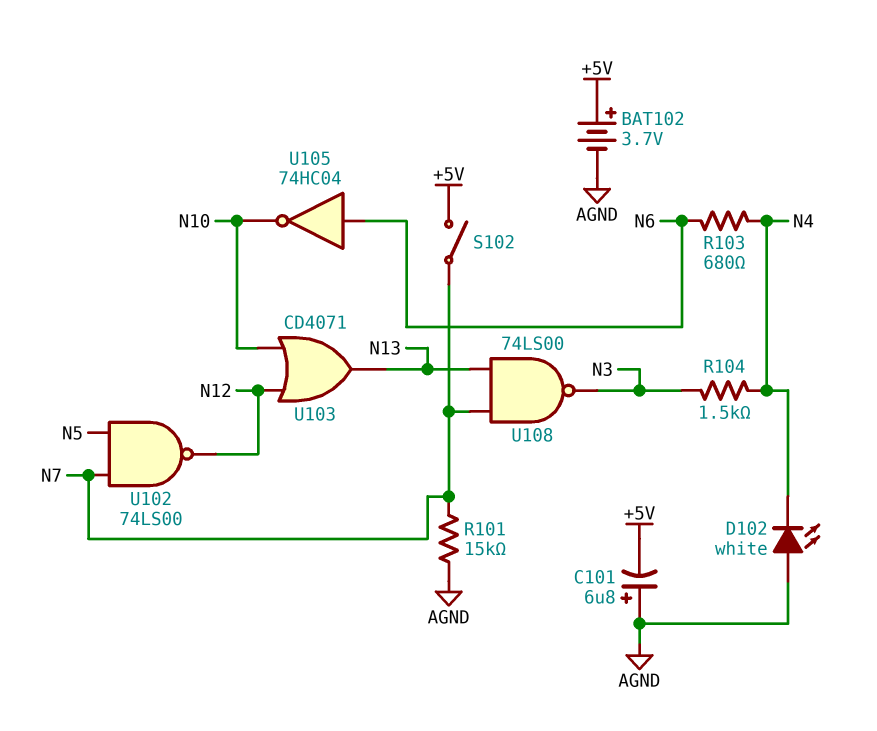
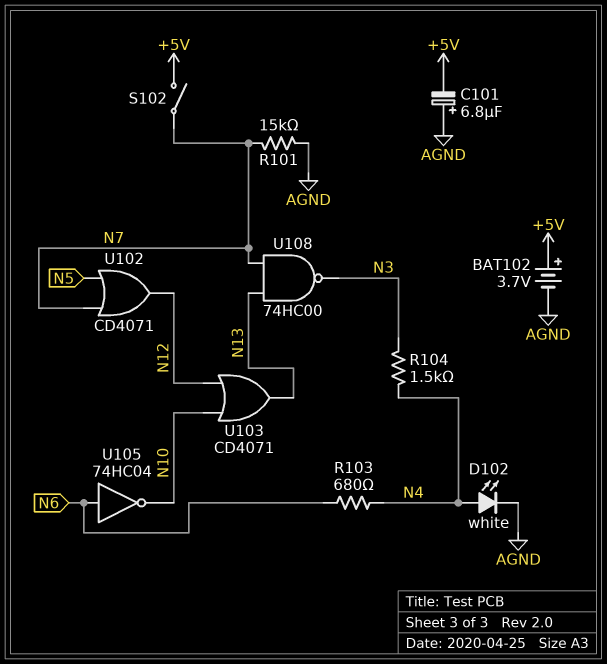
D102: LED white (A AGND, K N4) -> LED white (A N4, K AGND)
U102: NAND 74LS00 (in N5, in N7, out N12) -> OR CD4071 (in N5, in N7, out N12)
U108: NAND 74LS00 (in N7, in N13, out N3) -> NAND 74HC00 (in N7, in N13, out N3)

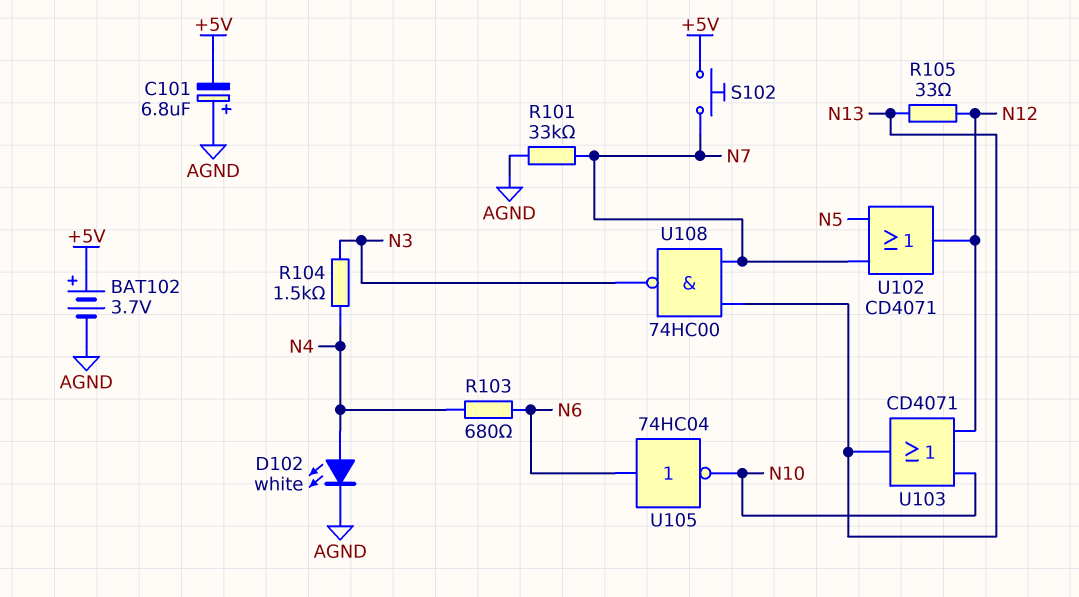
R101: 15k (AGND, N7) -> 33k (AGND, N7)
R105: none -> 33 (N12, N13)
S102: switch (+5V, N7) -> button (+5V, N7)

